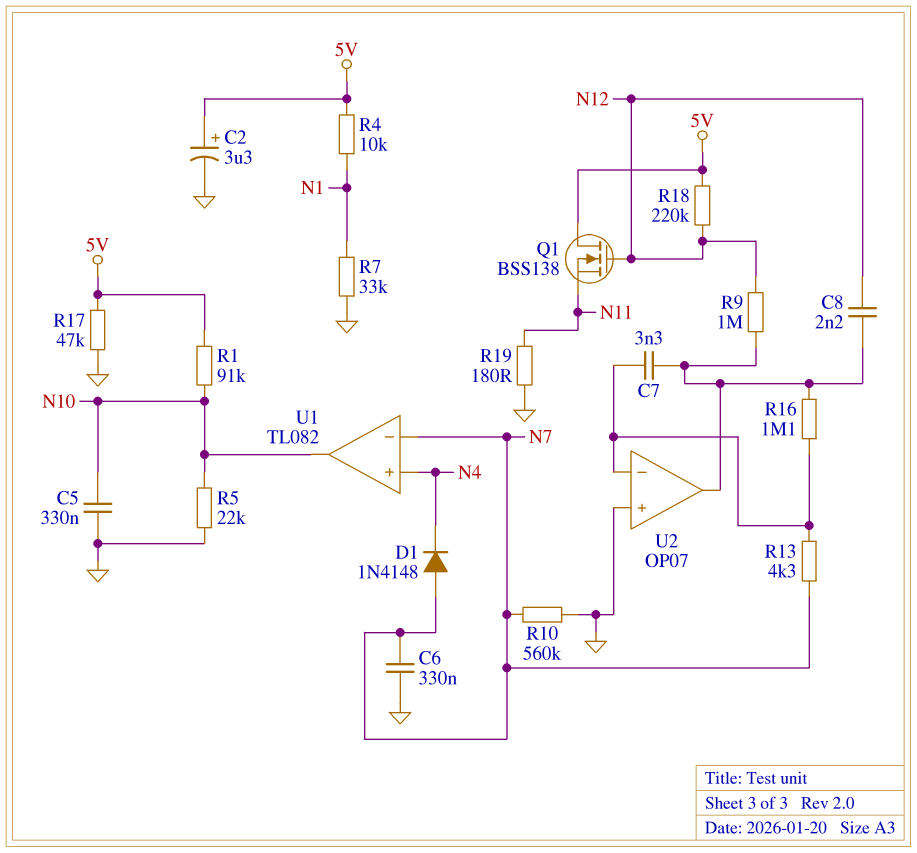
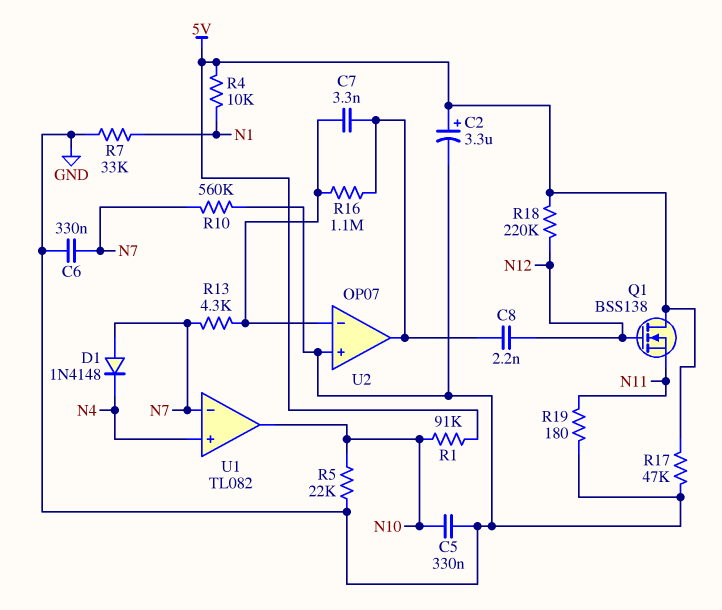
R9: 1M (N12, U2/out) -> none

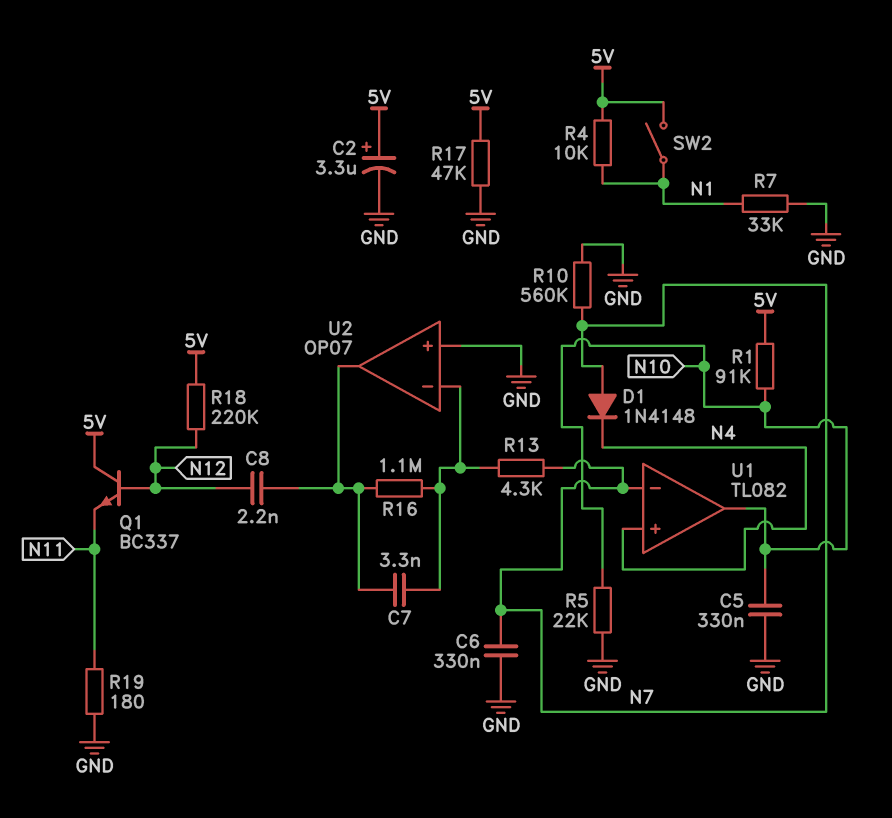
Q1: NMOS BSS138 (G N12, D 5V, S N11) -> NPN BC337 (B N12, C 5V, E N11)
SW2: none -> switch (5V, N1)

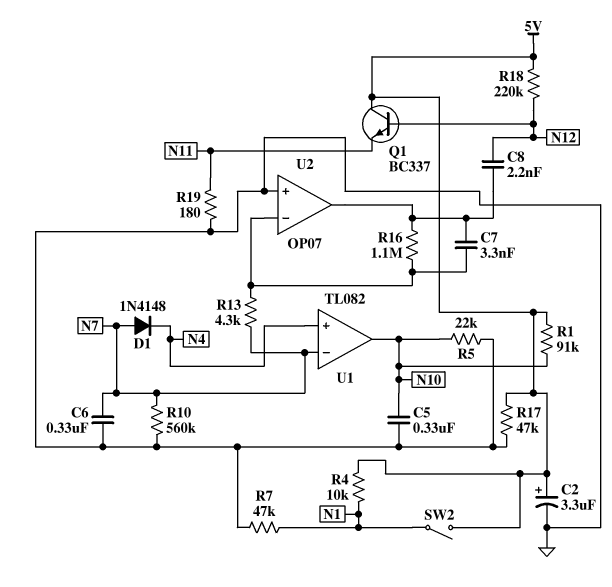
R7: 33k (GND, N1) -> 47k (GND, N1)

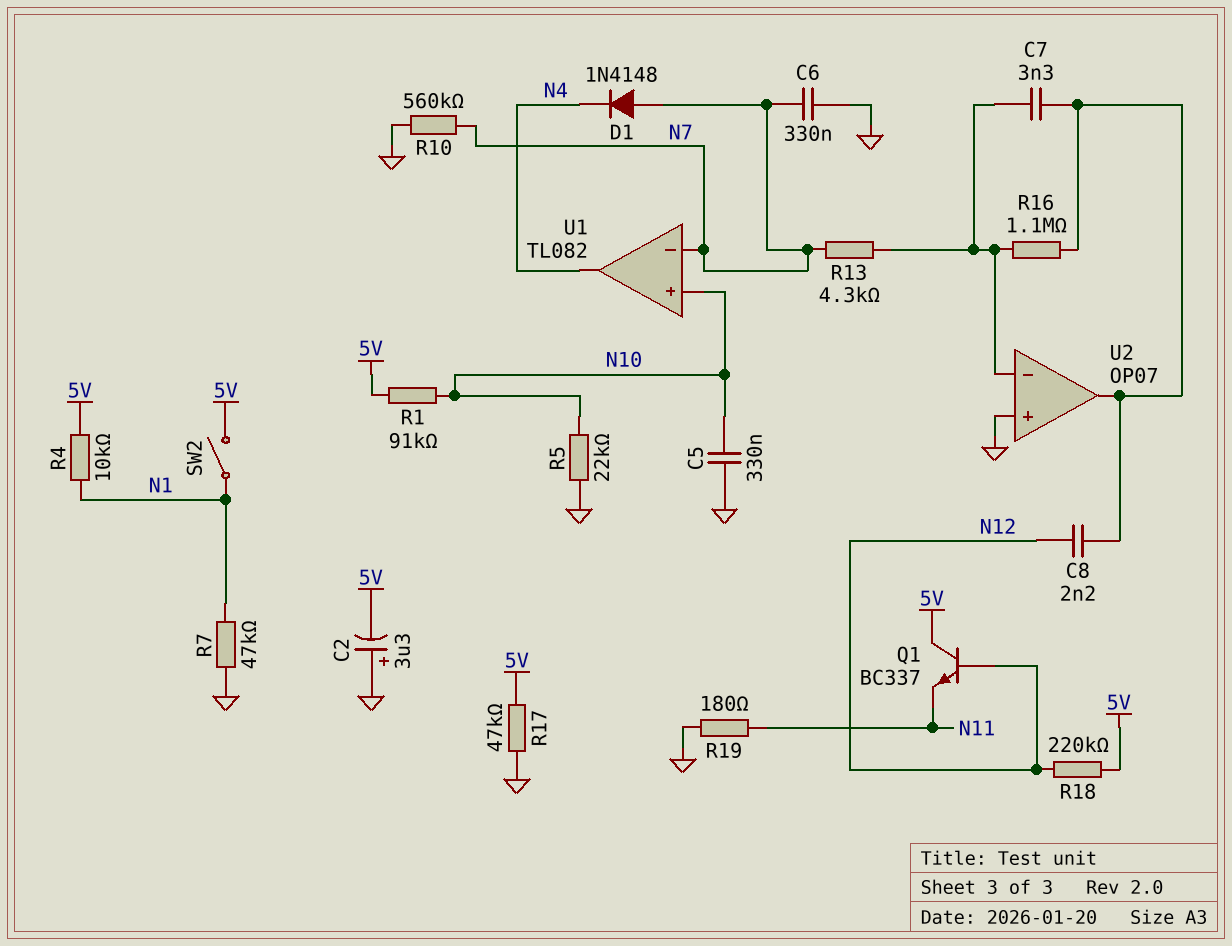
C2: 3.3uF (plus 5V, minus GND) -> 3.3uF (plus GND, minus 5V)
U1 pin in+: N4 -> N10
U1 pin out: N10 -> N4

